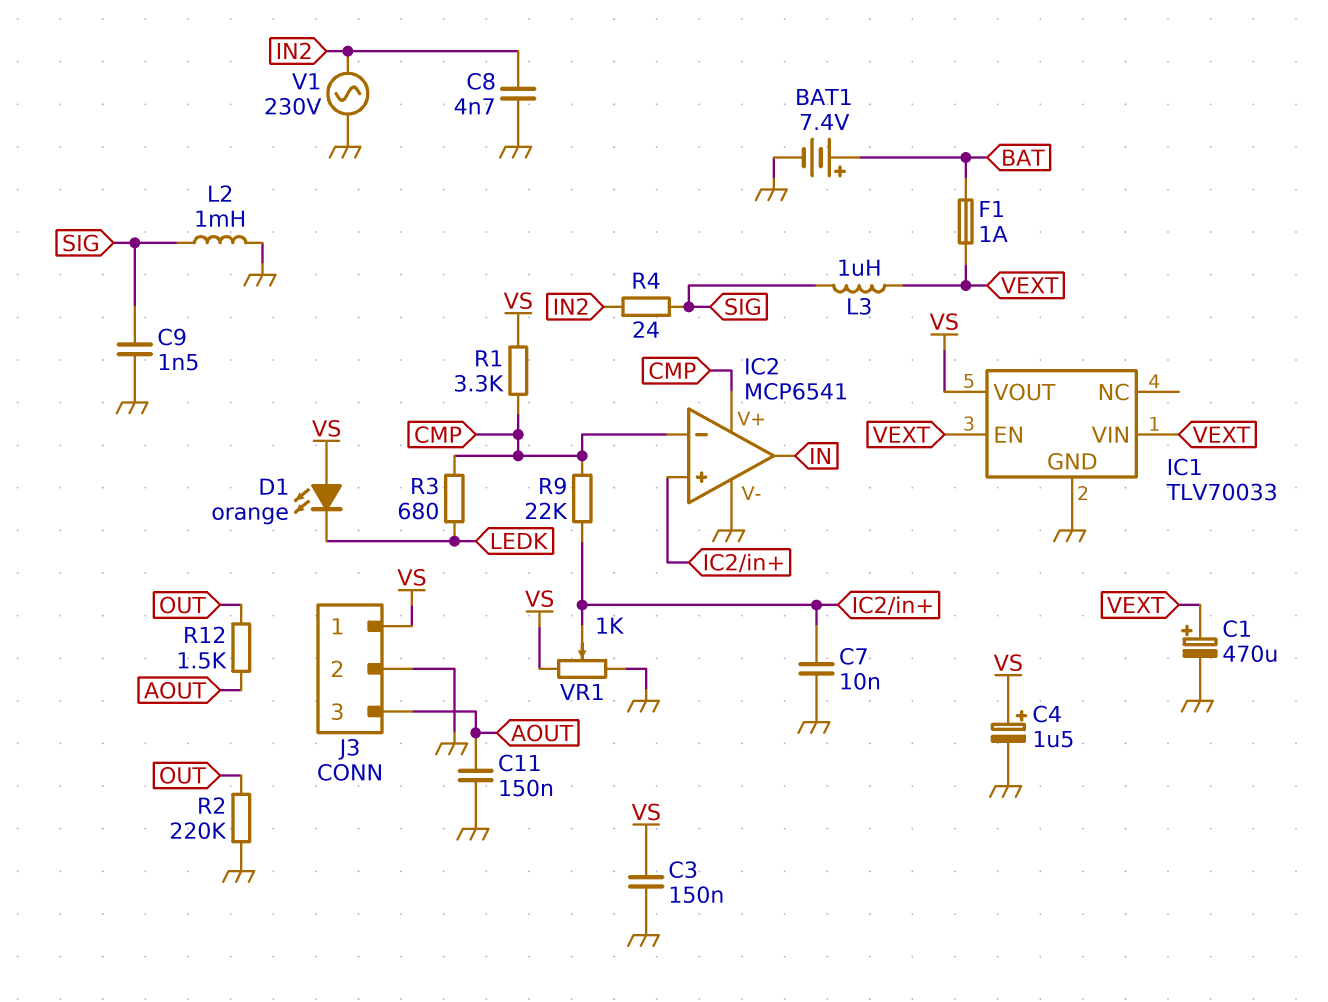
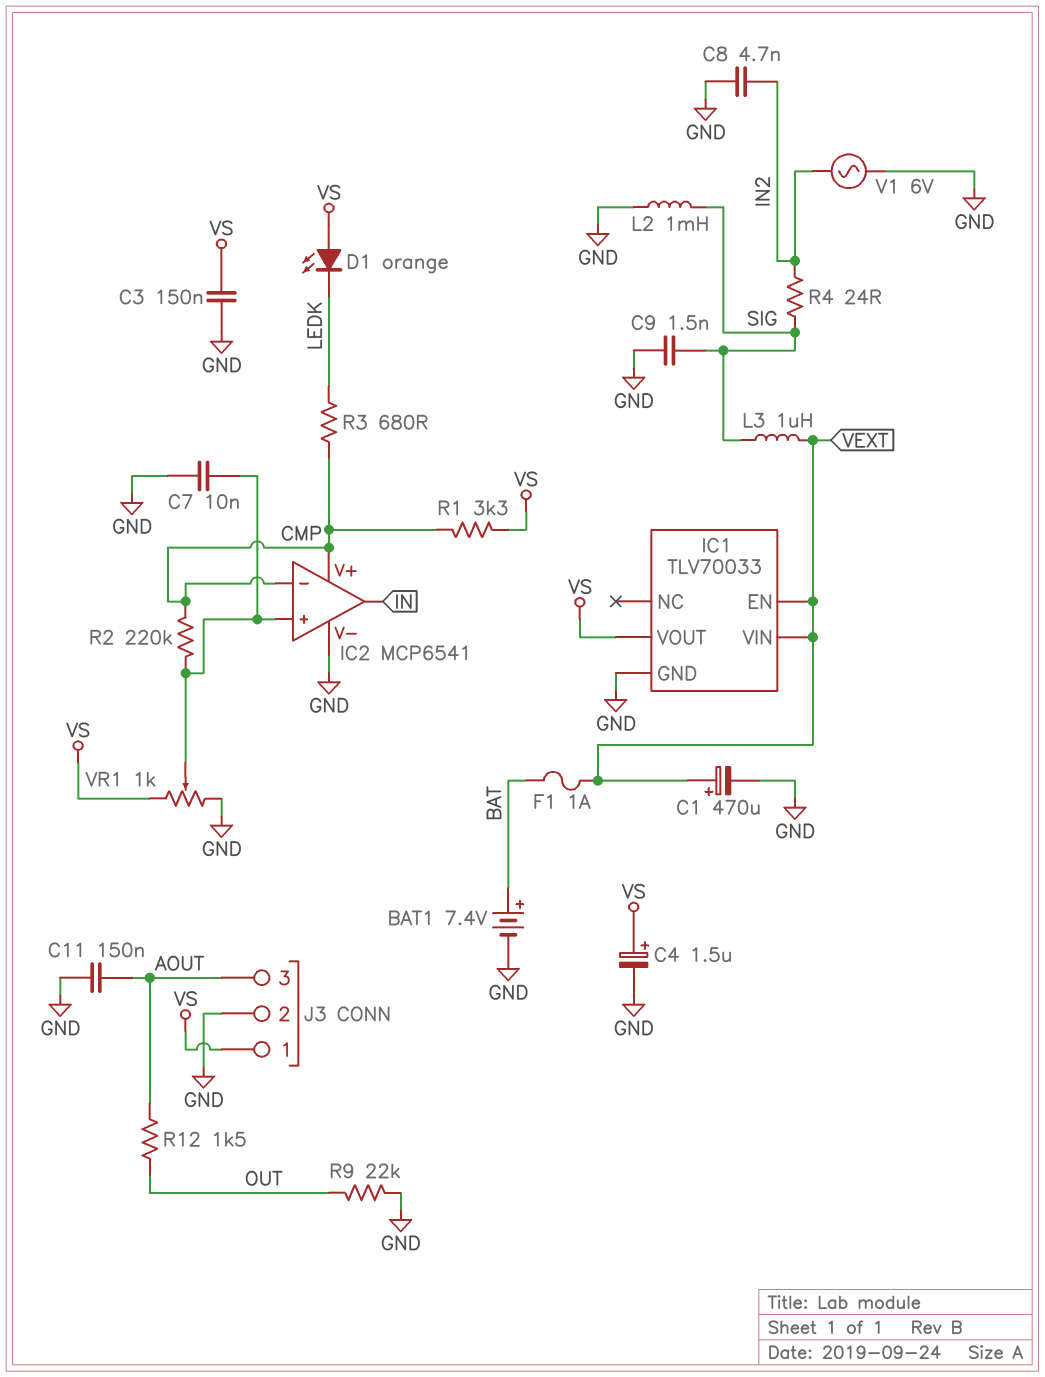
R2: 220k (GND, OUT) -> 220k (CMP, IC2/in+)
R9: 22k (CMP, IC2/in+) -> 22k (GND, OUT)
V1: AC 230V (GND, IN2) -> AC 6V (GND, IN2)

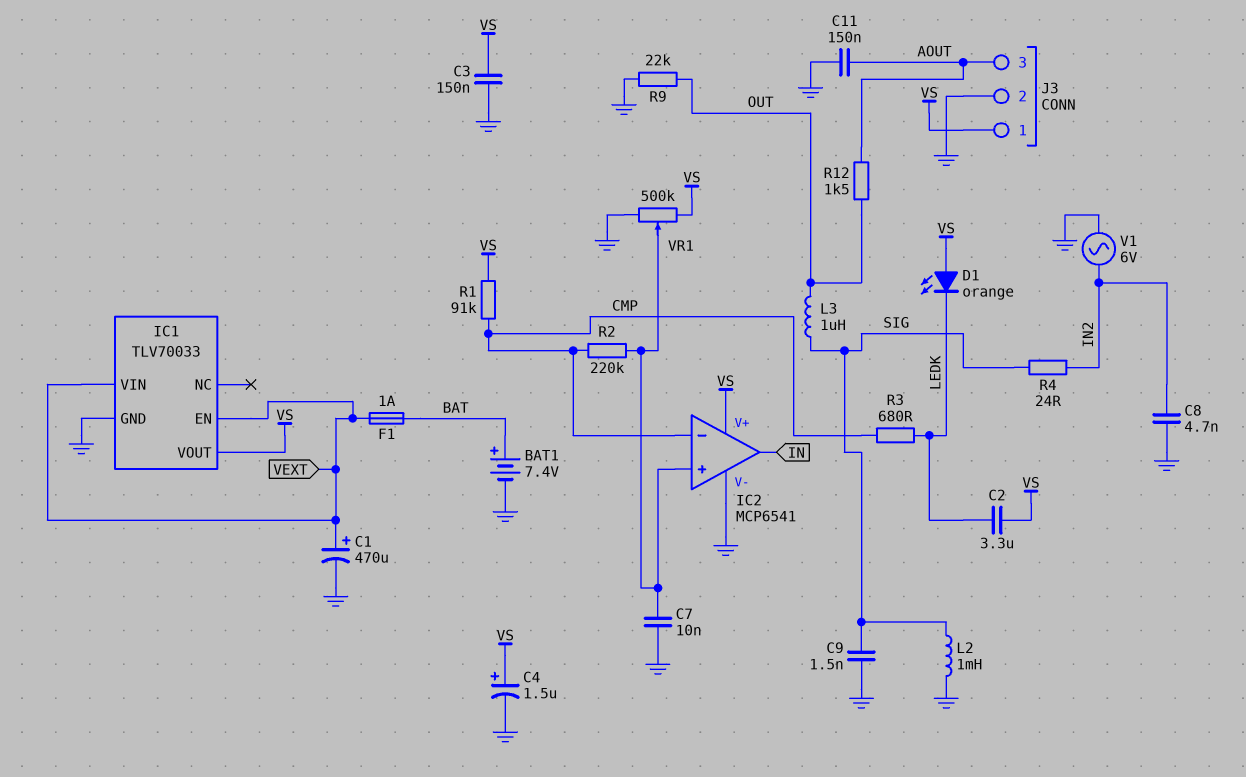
C2: none -> 3.3uF (LEDK, VS)
IC2 pin V+: CMP -> VS
L3: 1uH (SIG, VEXT) -> 1uH (OUT, SIG)
R1: 3.3k (CMP, VS) -> 91k (CMP, VS)
VR1: 1k (GND, VS, wiper IC2/in+) -> 500k (GND, VS, wiper IC2/in+)

